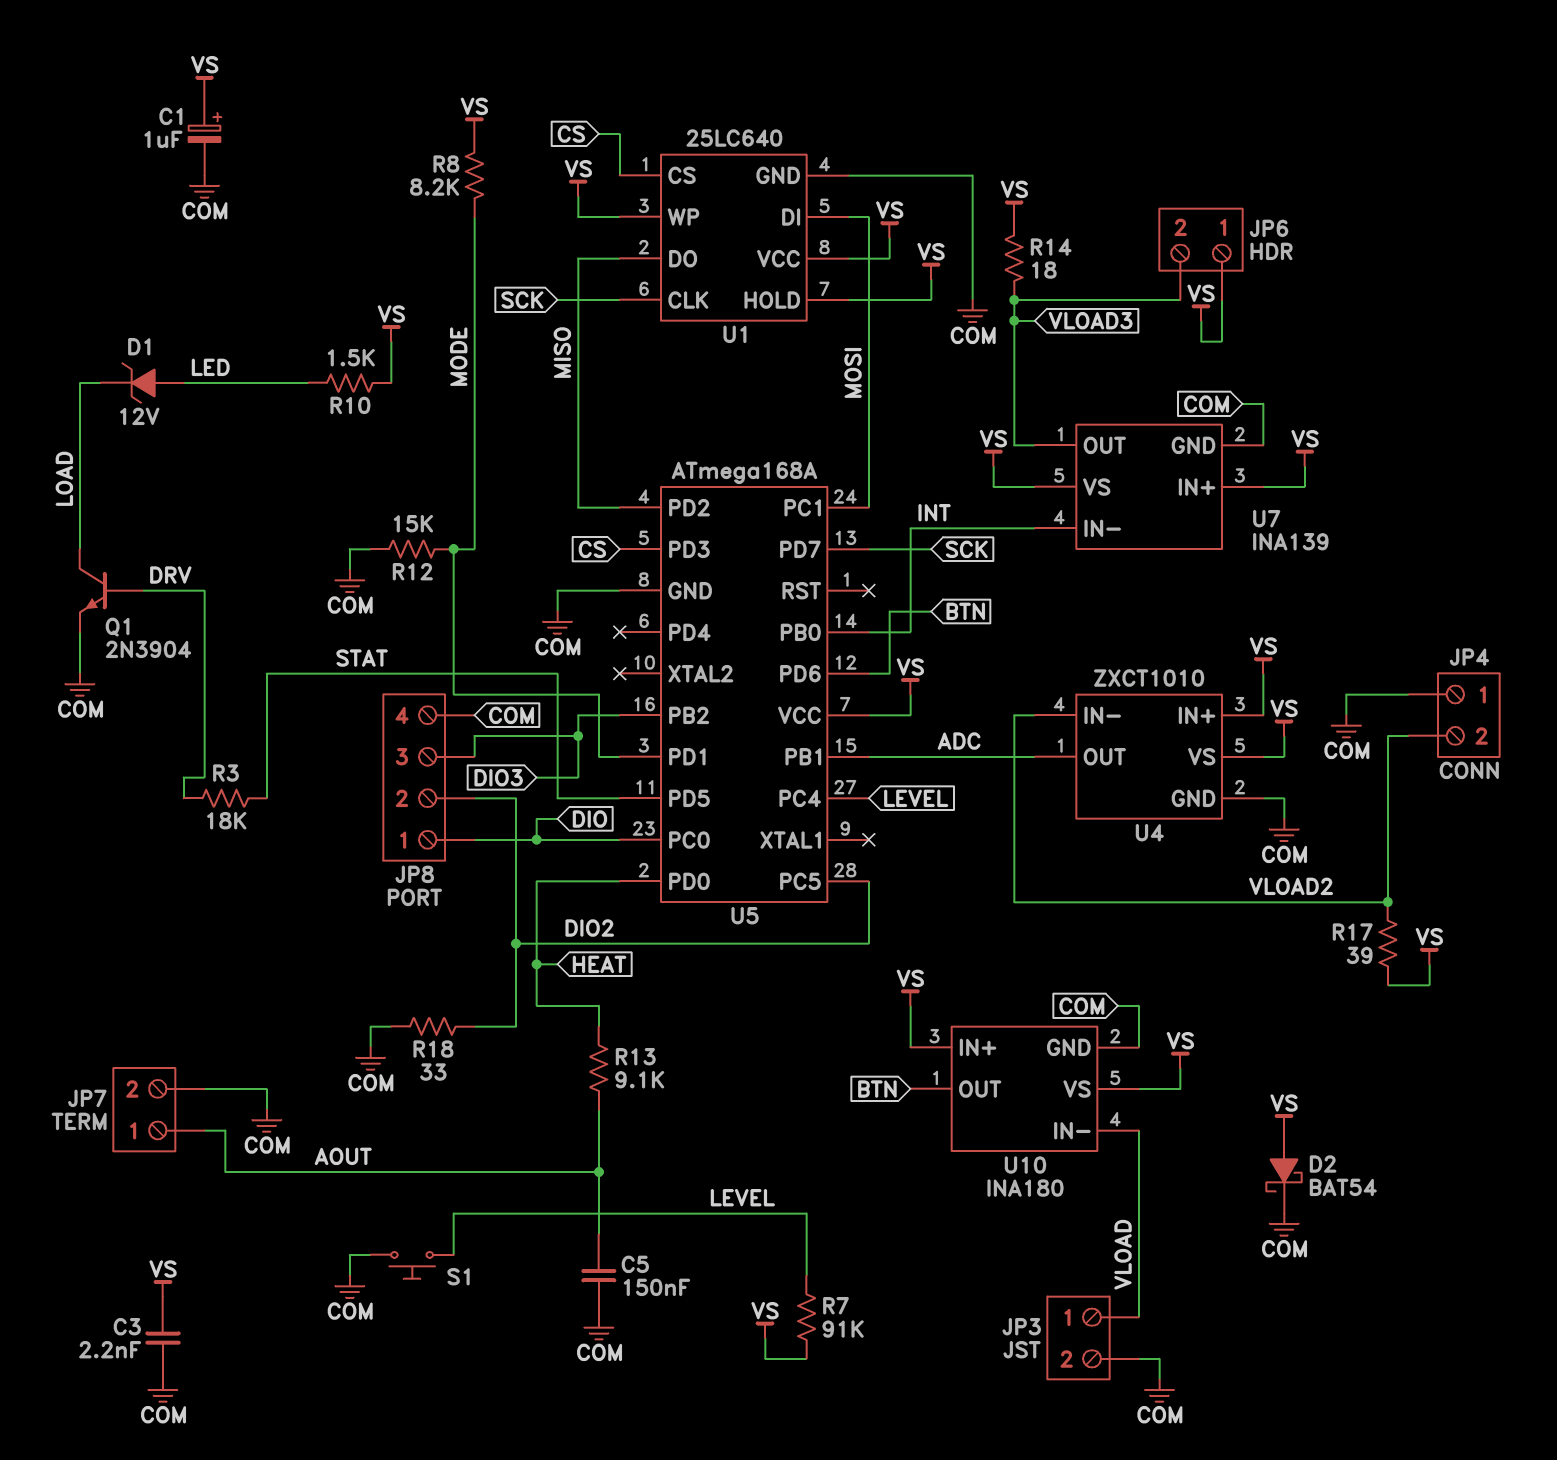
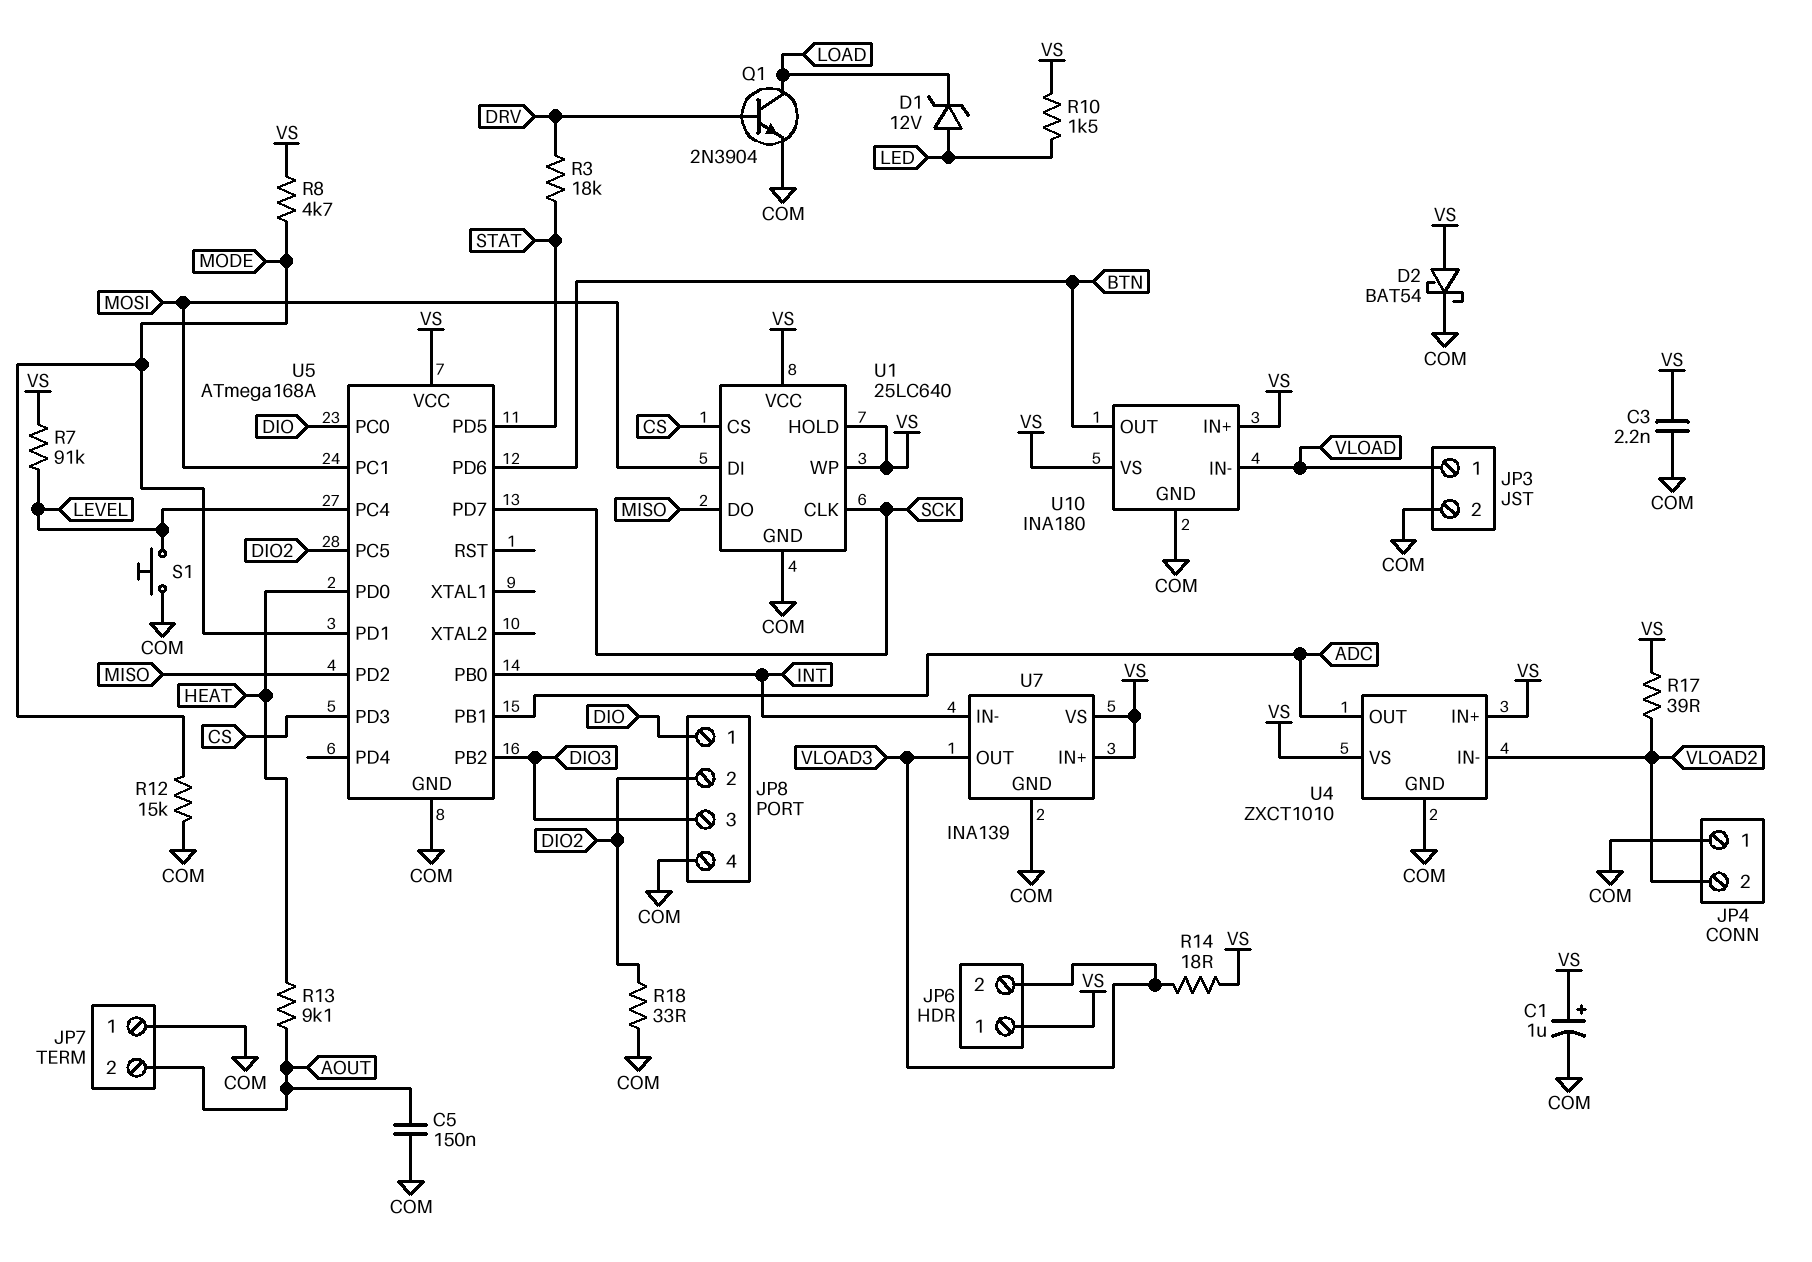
JP7 pin 1: AOUT -> COM
JP7 pin 2: COM -> AOUT
R8: 8.2k (MODE, VS) -> 4.7k (MODE, VS)

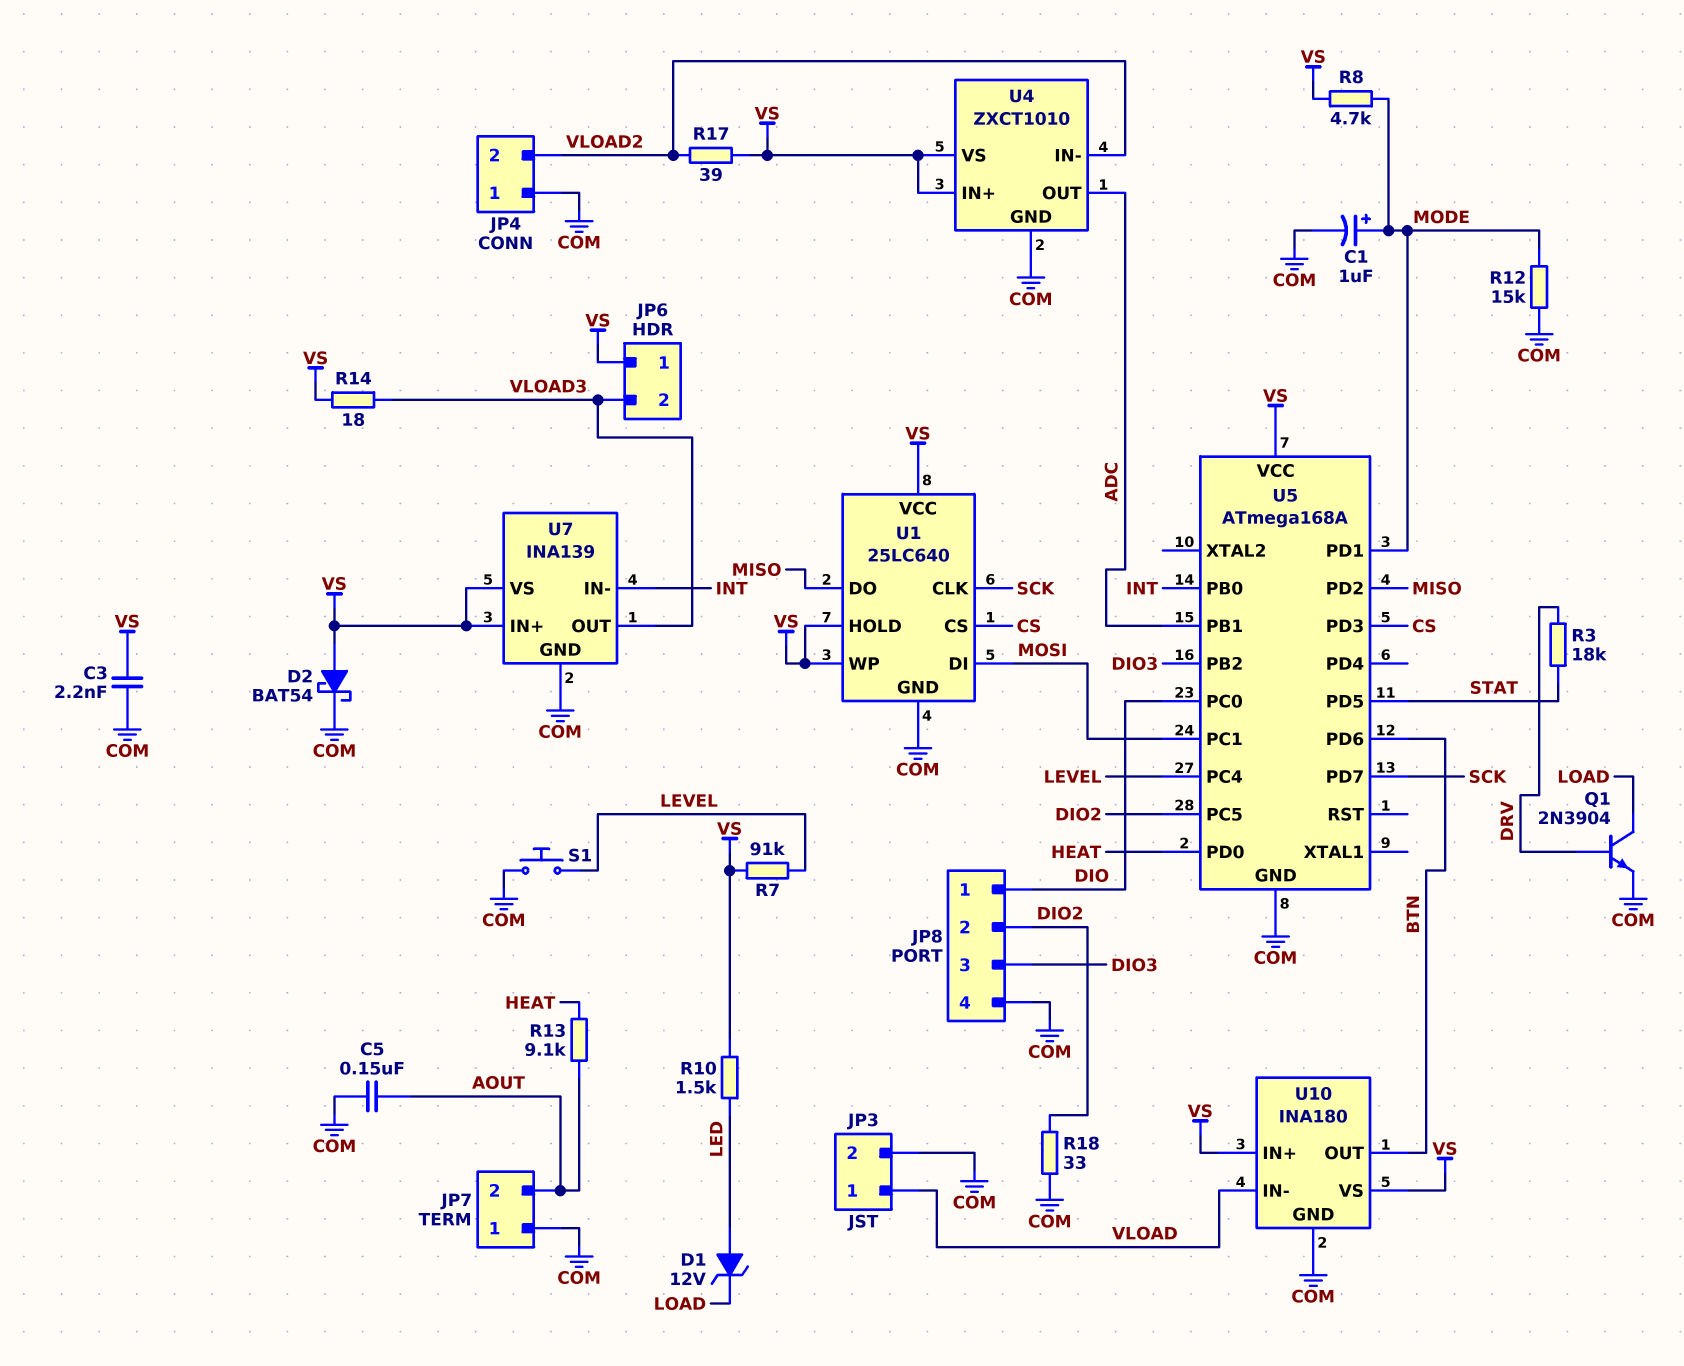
C1: 1uF (plus VS, minus COM) -> 1uF (plus MODE, minus COM)

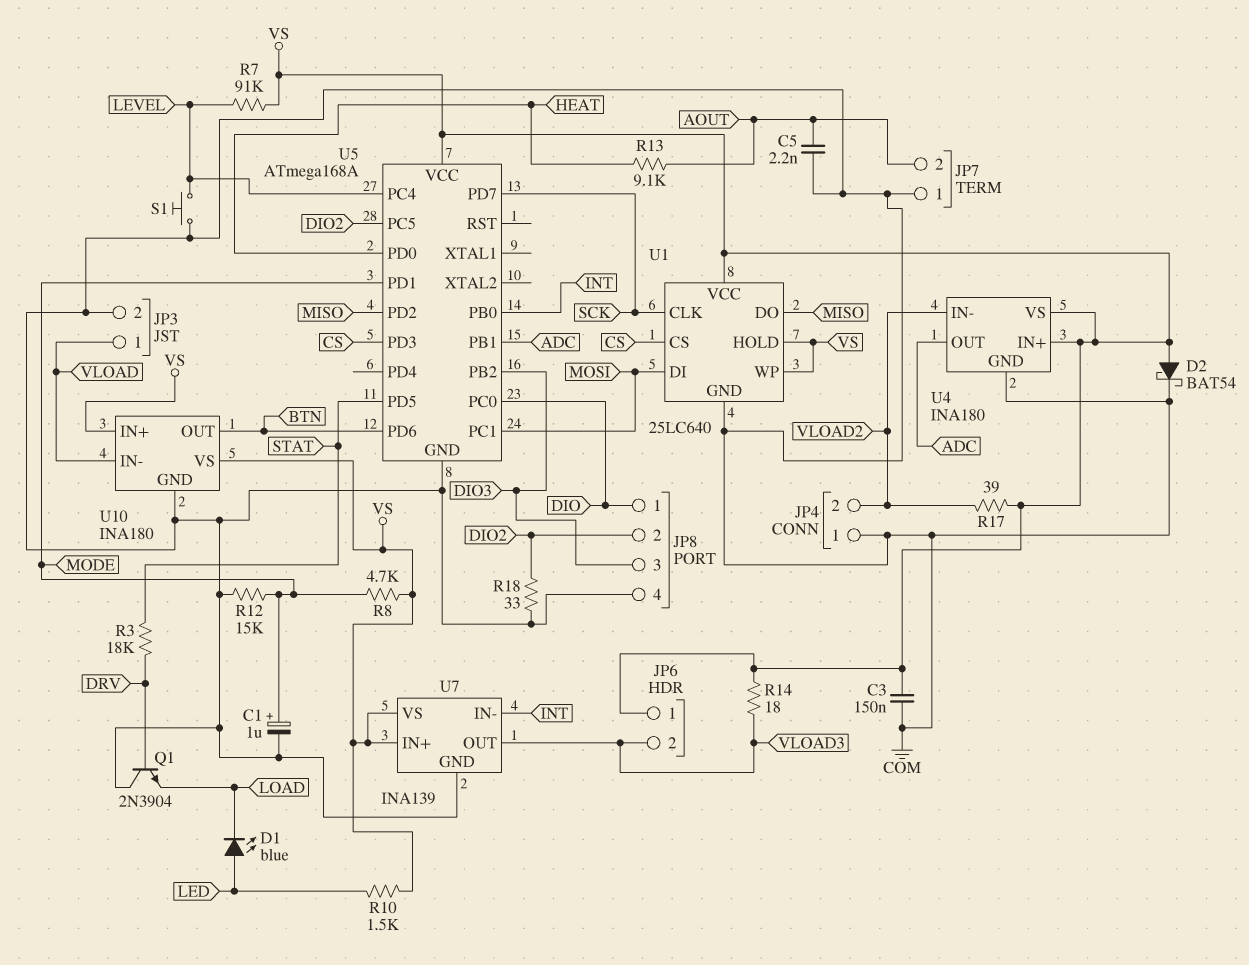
C3: 2.2nF (COM, VS) -> 150nF (COM, VS)
C5: 150nF (AOUT, COM) -> 2.2nF (AOUT, COM)
D1: zener 12V (A LED, K LOAD) -> LED blue (A LED, K LOAD)
Q1: NPN 2N3904 (B DRV, C LOAD, E COM) -> NPN 2N3904 (B DRV, C COM, E LOAD)
U4: ZXCT1010 -> INA180

